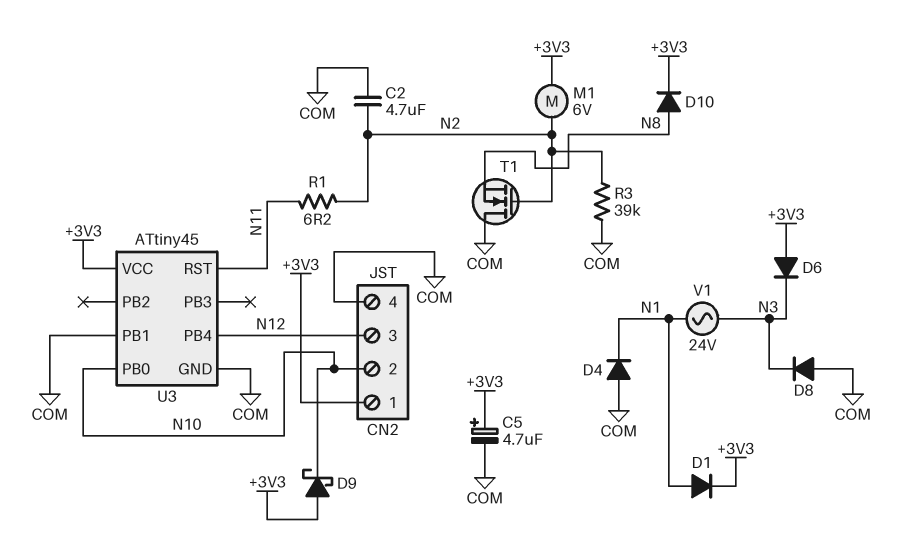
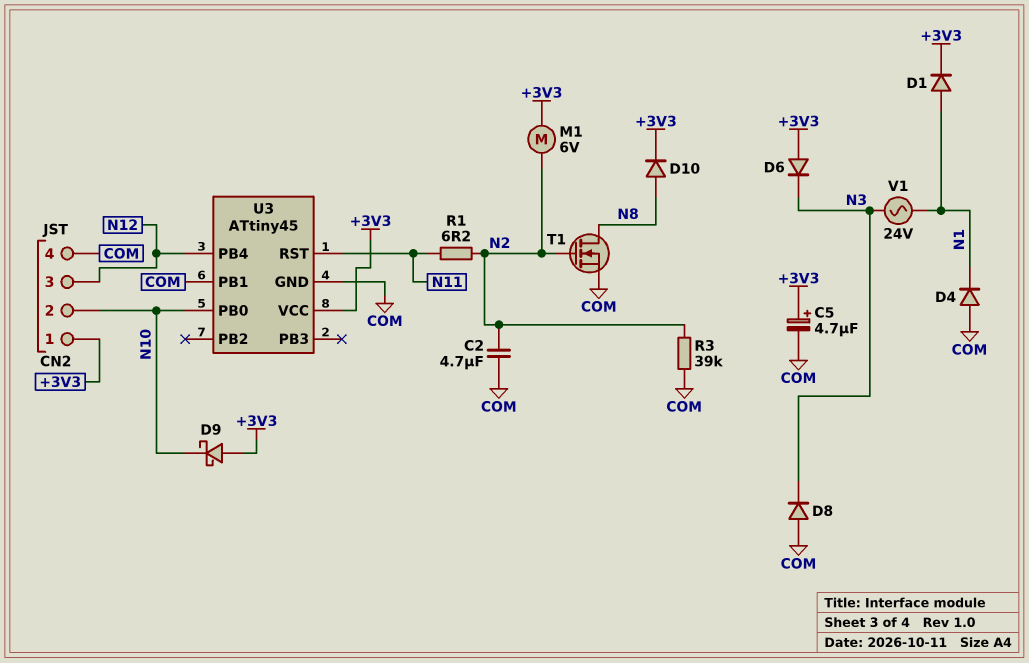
T1: NMOS (G N2, D COM, S N8) -> NMOS (G N2, D N8, S COM)

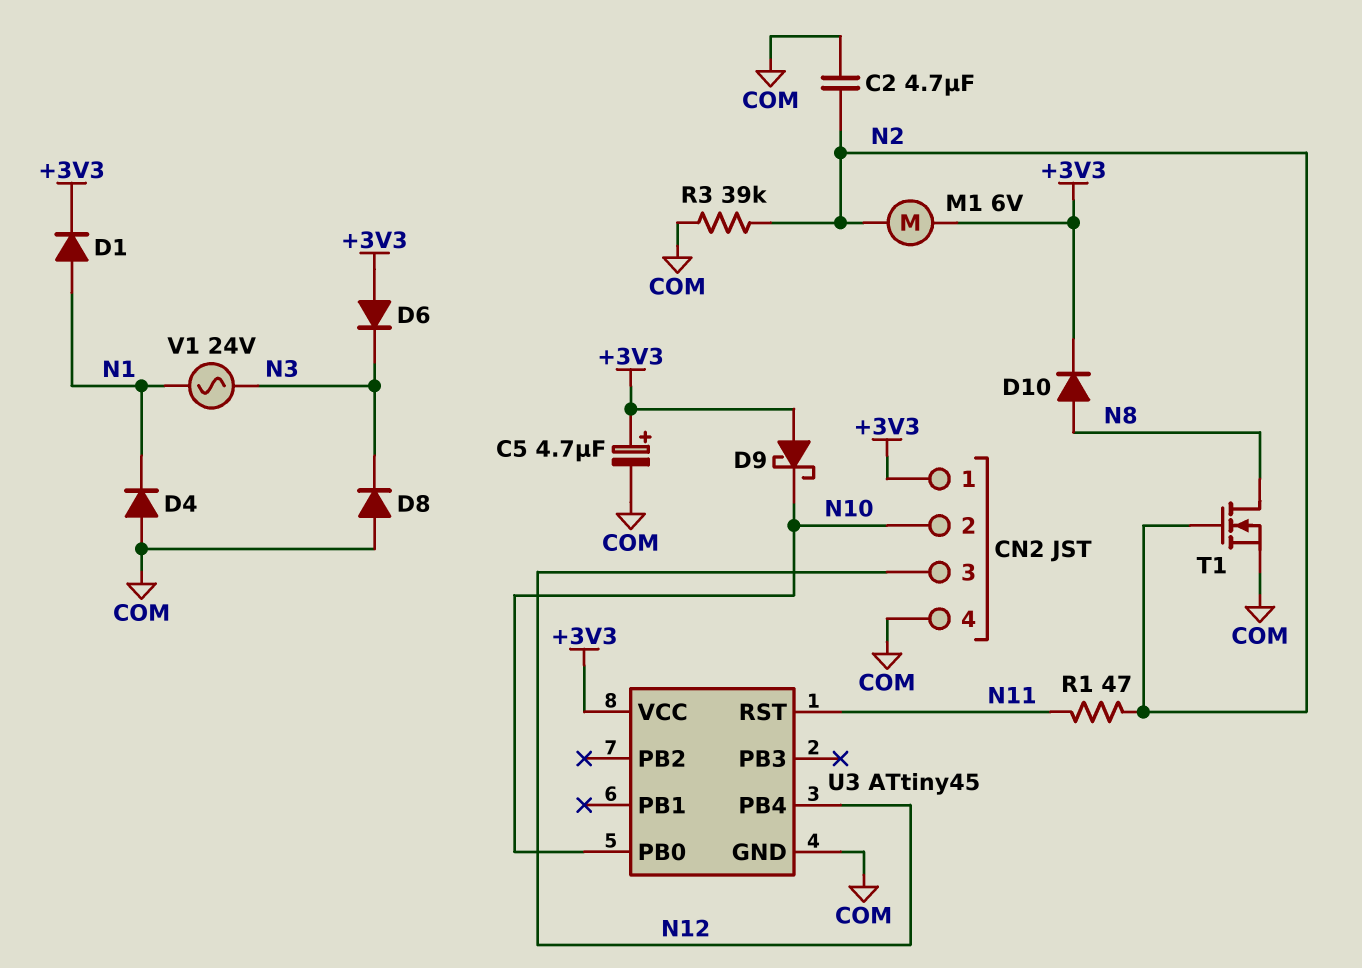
R1: 6.2 (N2, N11) -> 47 (N2, N11)
U3 pin PB1: COM -> none

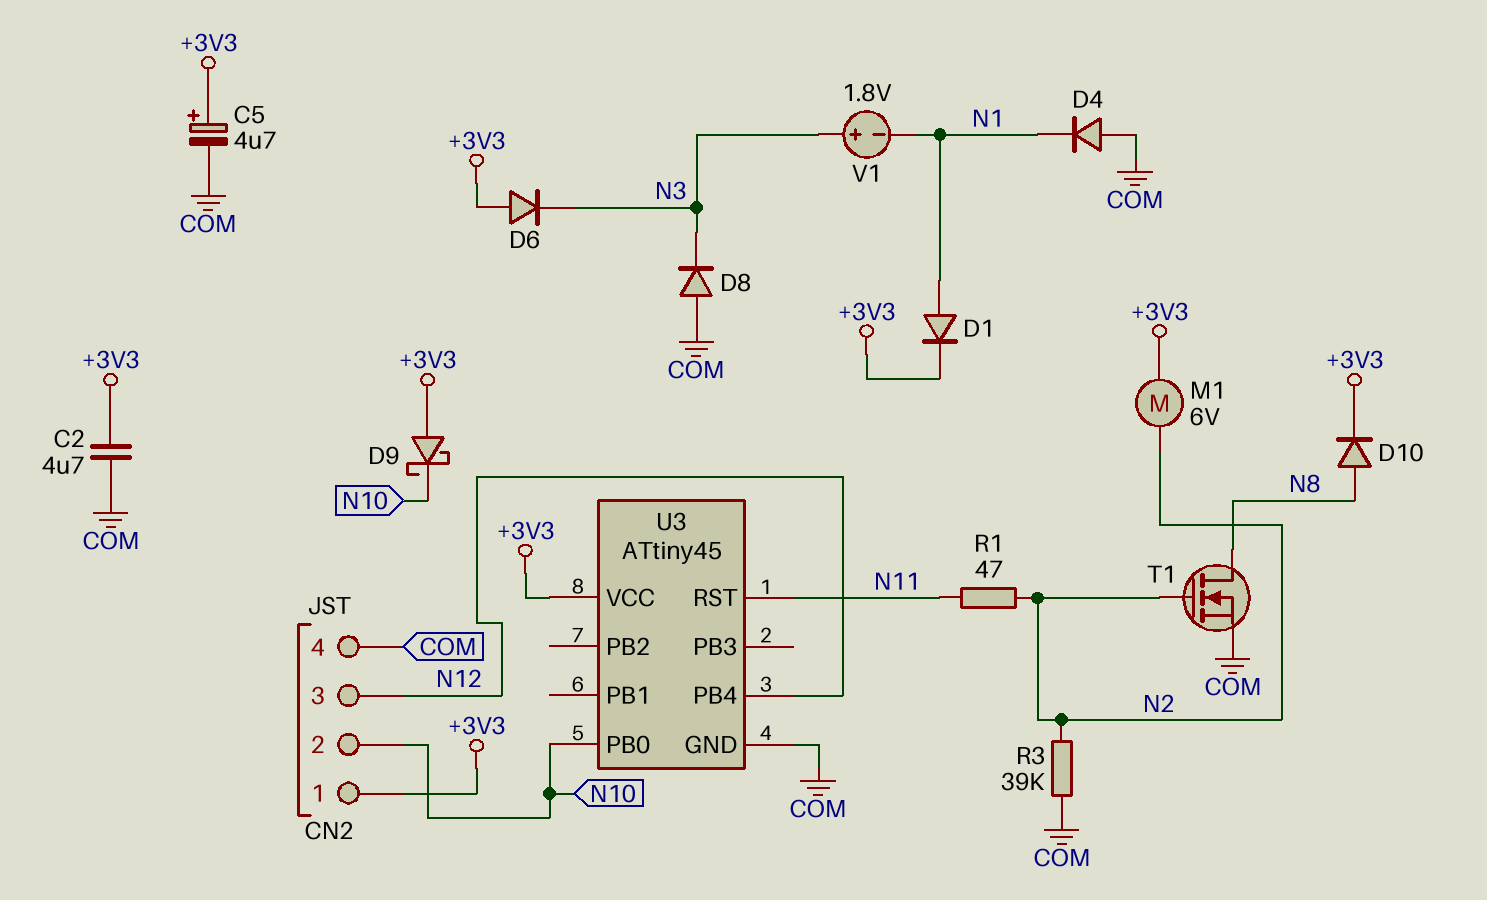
C2: 4.7uF (COM, N2) -> 4.7uF (+3V3, COM)
V1: AC 24V (N1, N3) -> 1.8V (plus N3, minus N1)

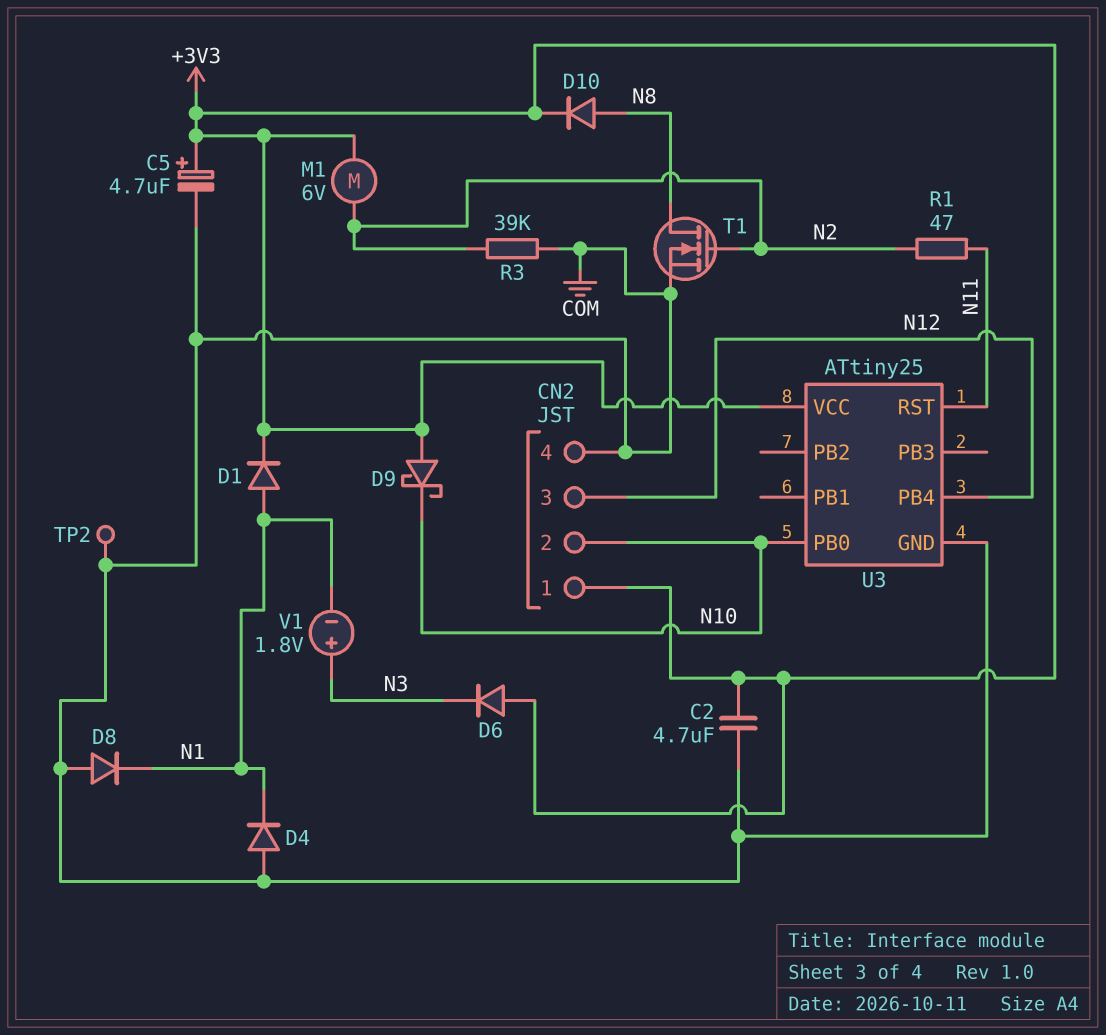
D8: diode (A COM, K N3) -> diode (A COM, K N1)
TP2: none -> test point (COM)
U3: ATtiny45 -> ATtiny25

